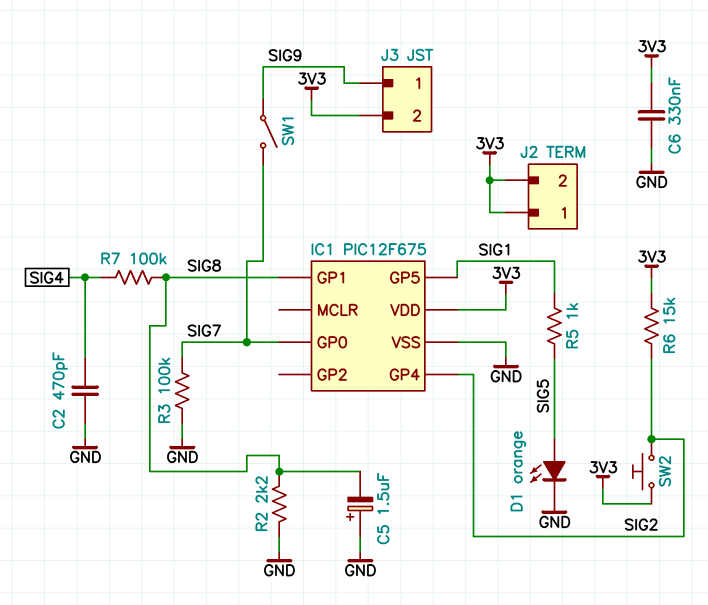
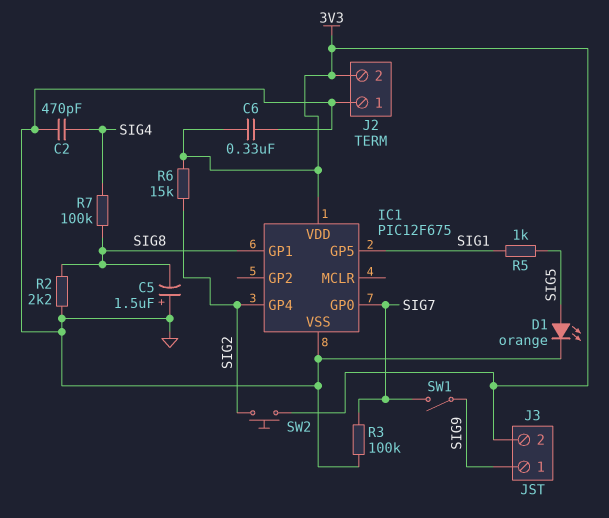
J2 pin 1: 3V3 -> GND

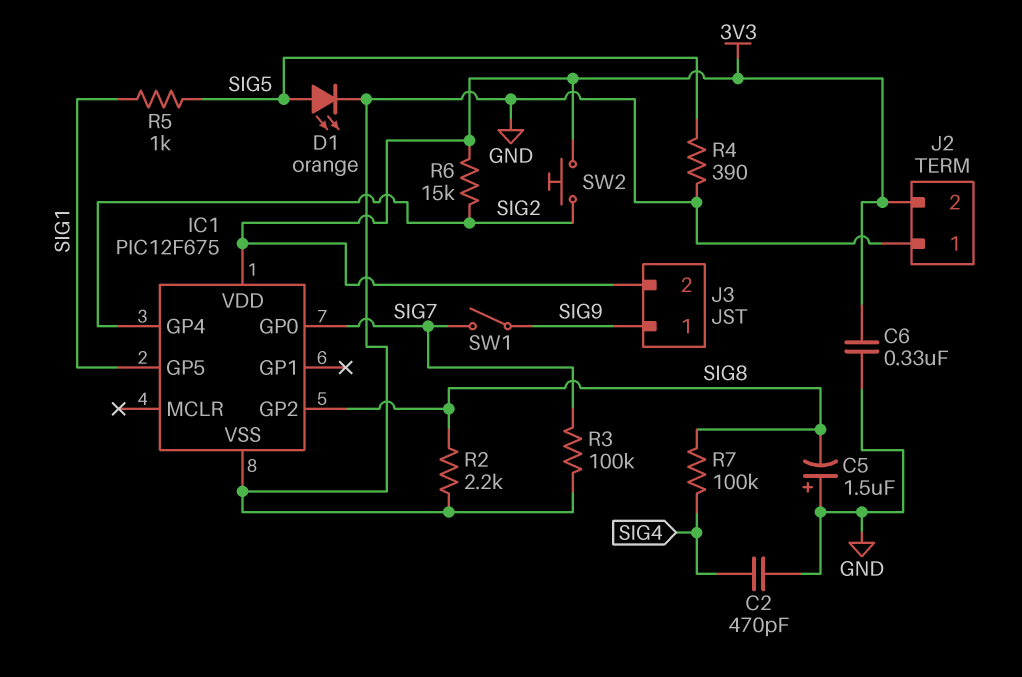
IC1 pin GP1: SIG8 -> none
IC1 pin GP2: none -> SIG8
R4: none -> 390 (GND, SIG5)

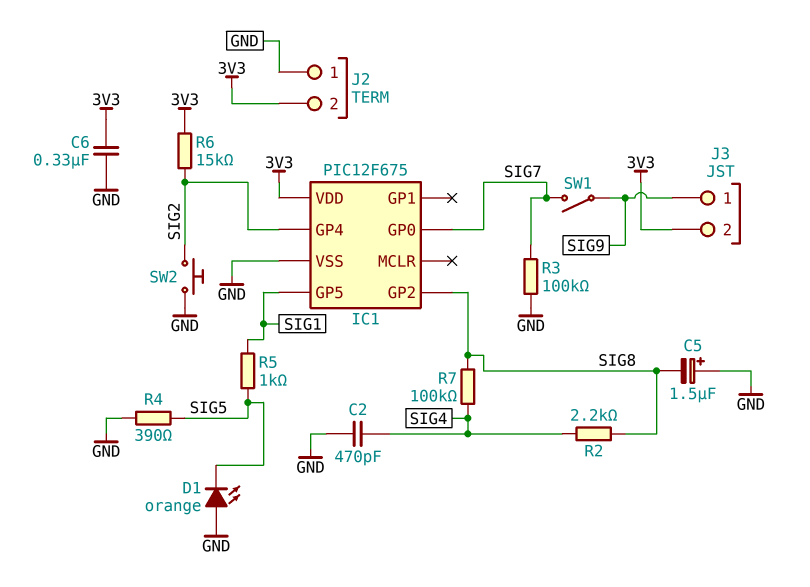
D1: LED orange (A SIG5, K GND) -> LED orange (A GND, K SIG5)
R2: 2.2k (GND, SIG8) -> 2.2k (SIG4, SIG8)
SW2: button (3V3, SIG2) -> button (GND, SIG2)

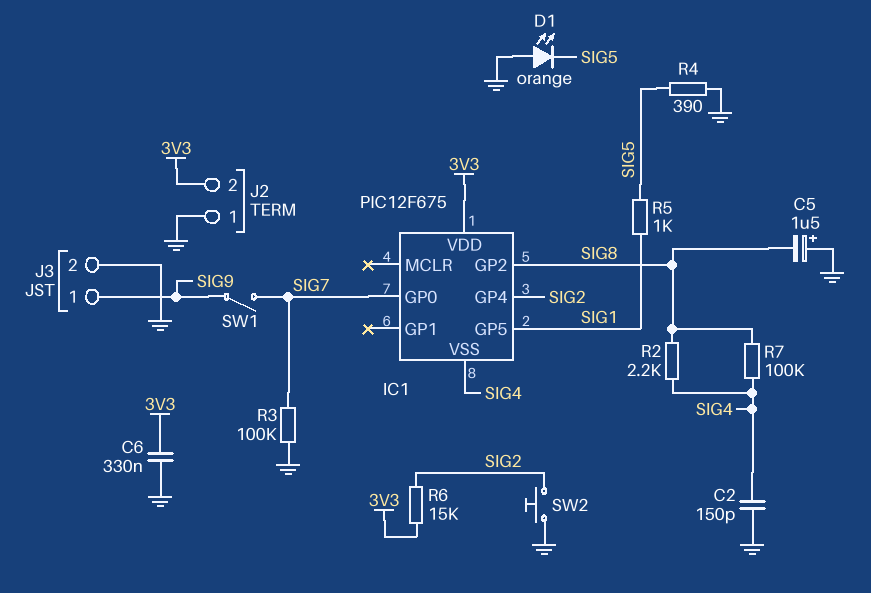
C2: 470pF (GND, SIG4) -> 150pF (GND, SIG4)
IC1 pin VSS: GND -> SIG4
J3 pin 2: 3V3 -> GND

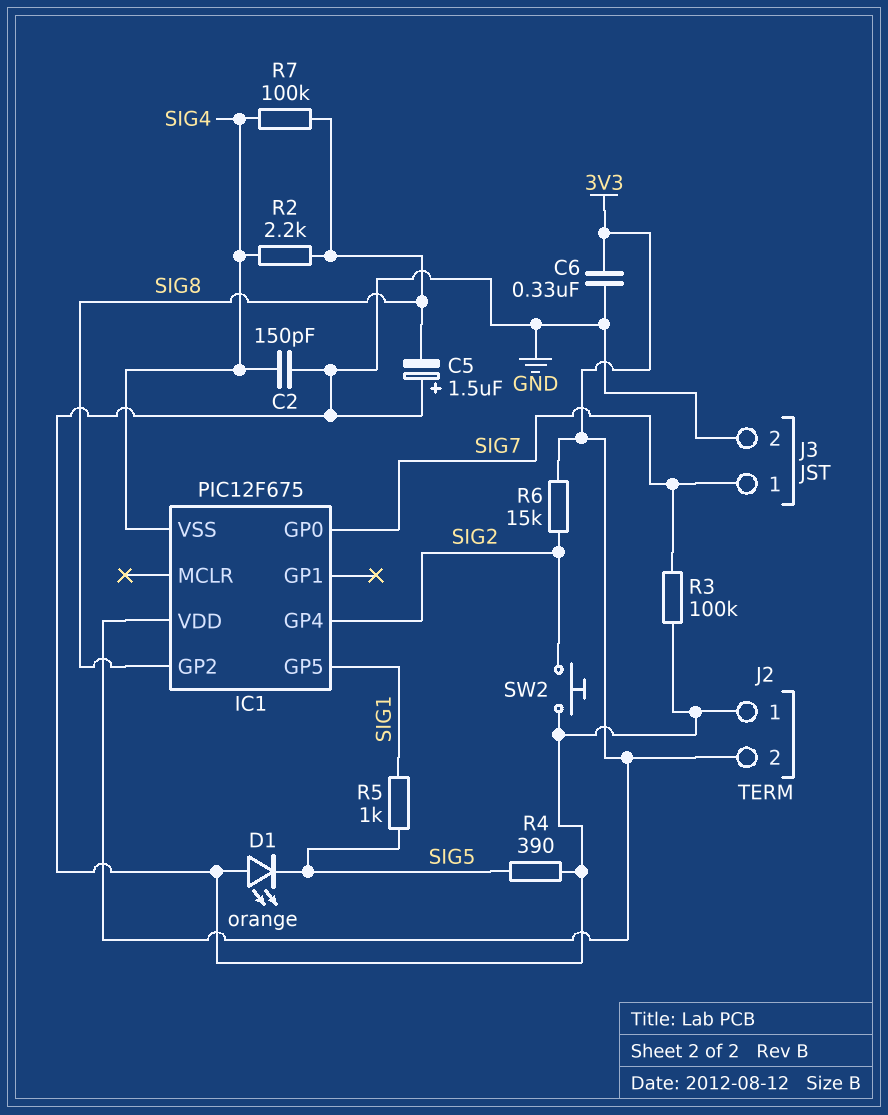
J3 pin 1: SIG9 -> SIG7
SW1: switch (SIG7, SIG9) -> none

